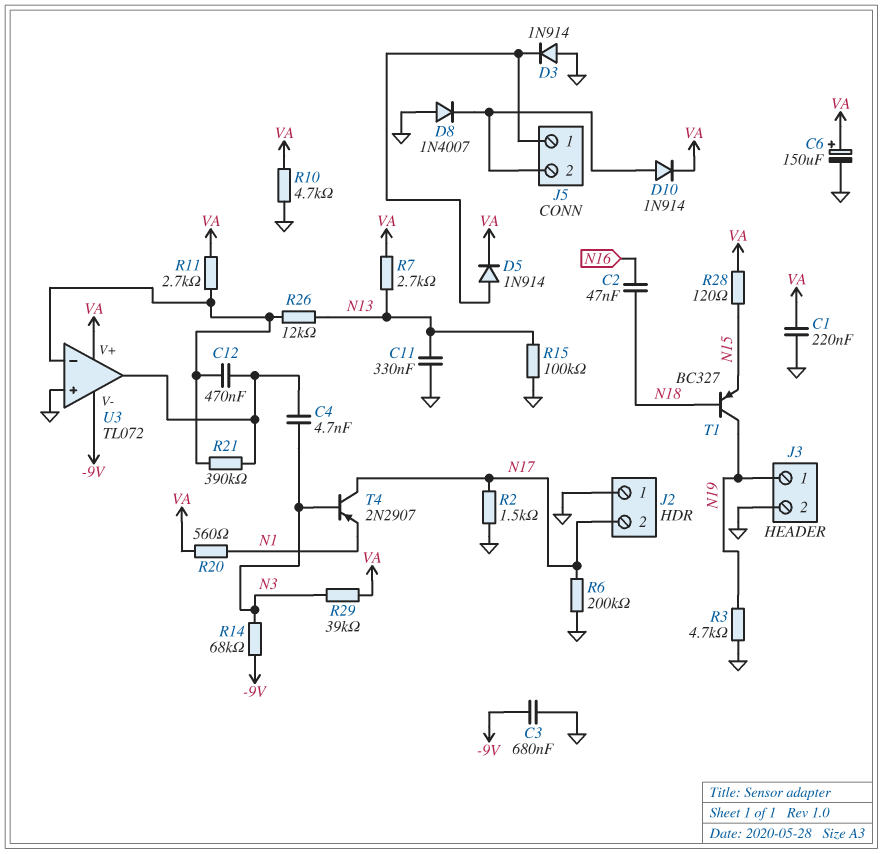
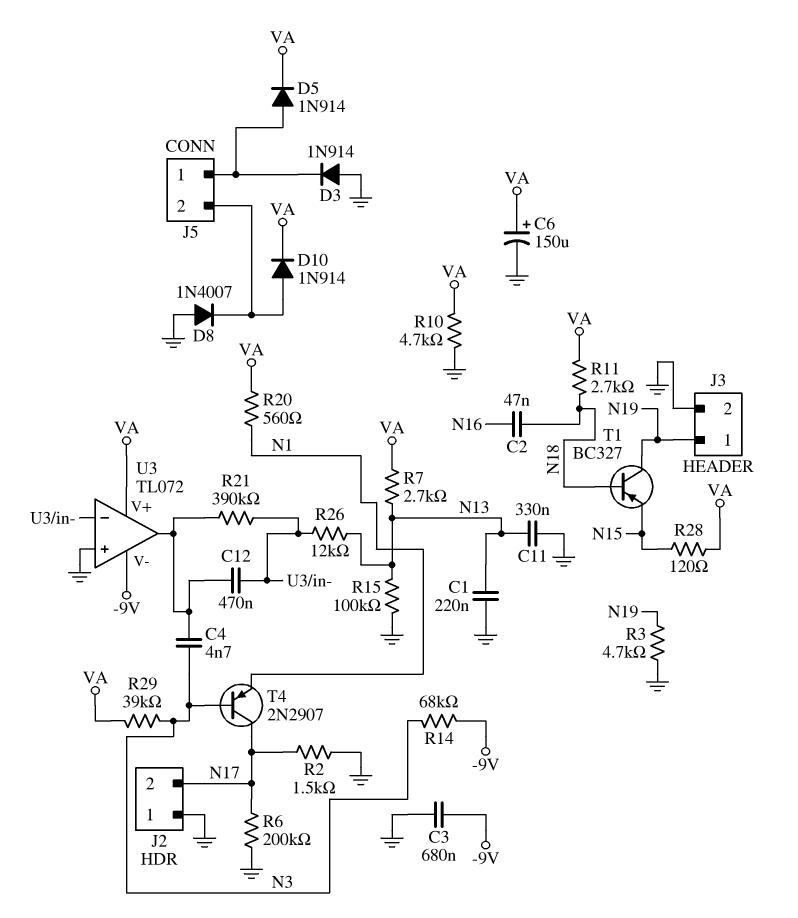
C1: 220nF (GND, VA) -> 220nF (GND, N13)
R11: 2.7k (U3/in-, VA) -> 2.7k (N18, VA)

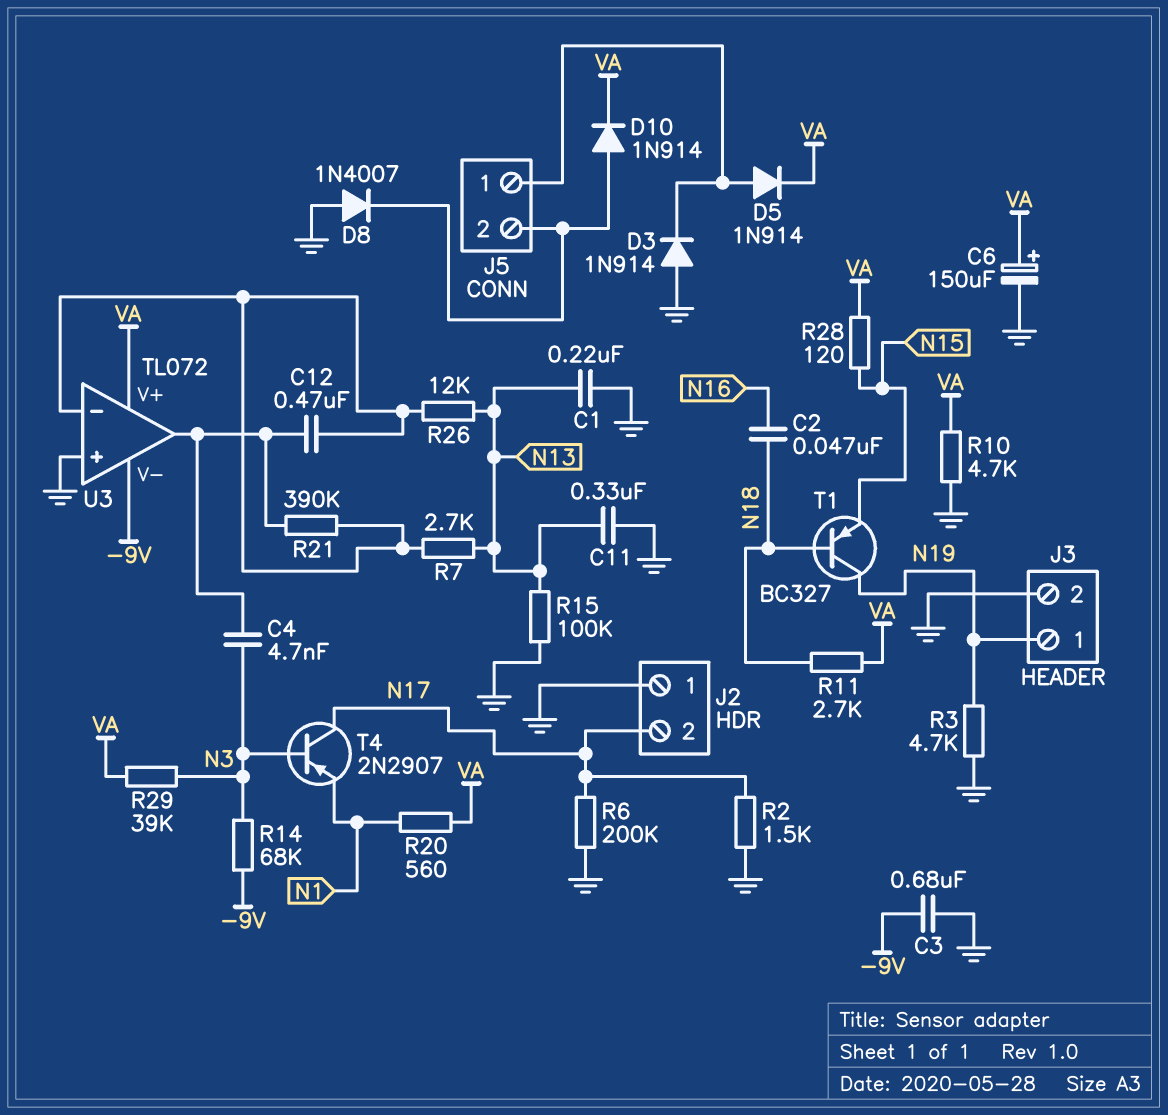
R7: 2.7k (N13, VA) -> 2.7k (N13, U3/in-)

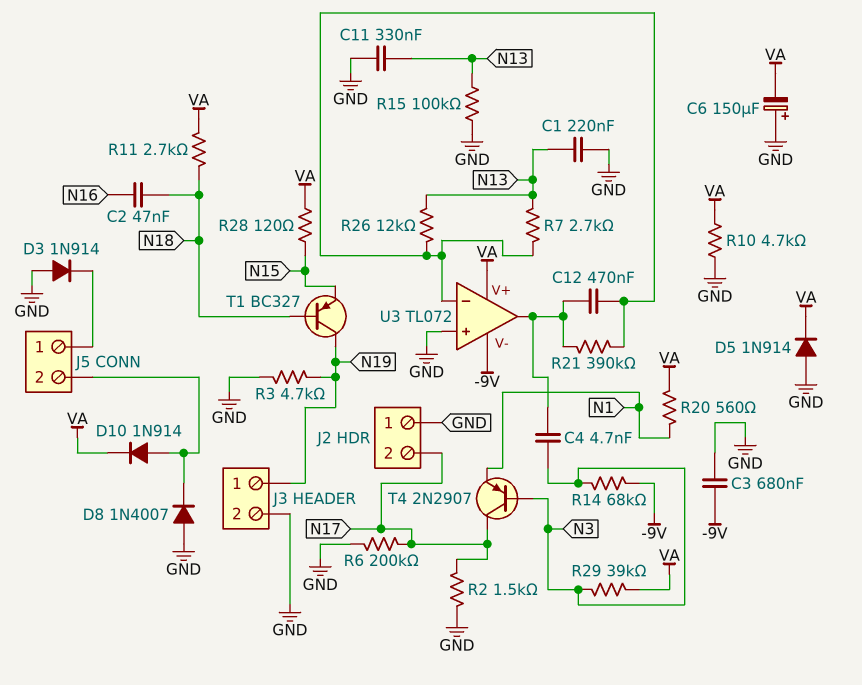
C6: 150uF (plus VA, minus GND) -> 150uF (plus GND, minus VA)
D5: diode 1N914 (A J5/1, K VA) -> diode 1N914 (A GND, K VA)

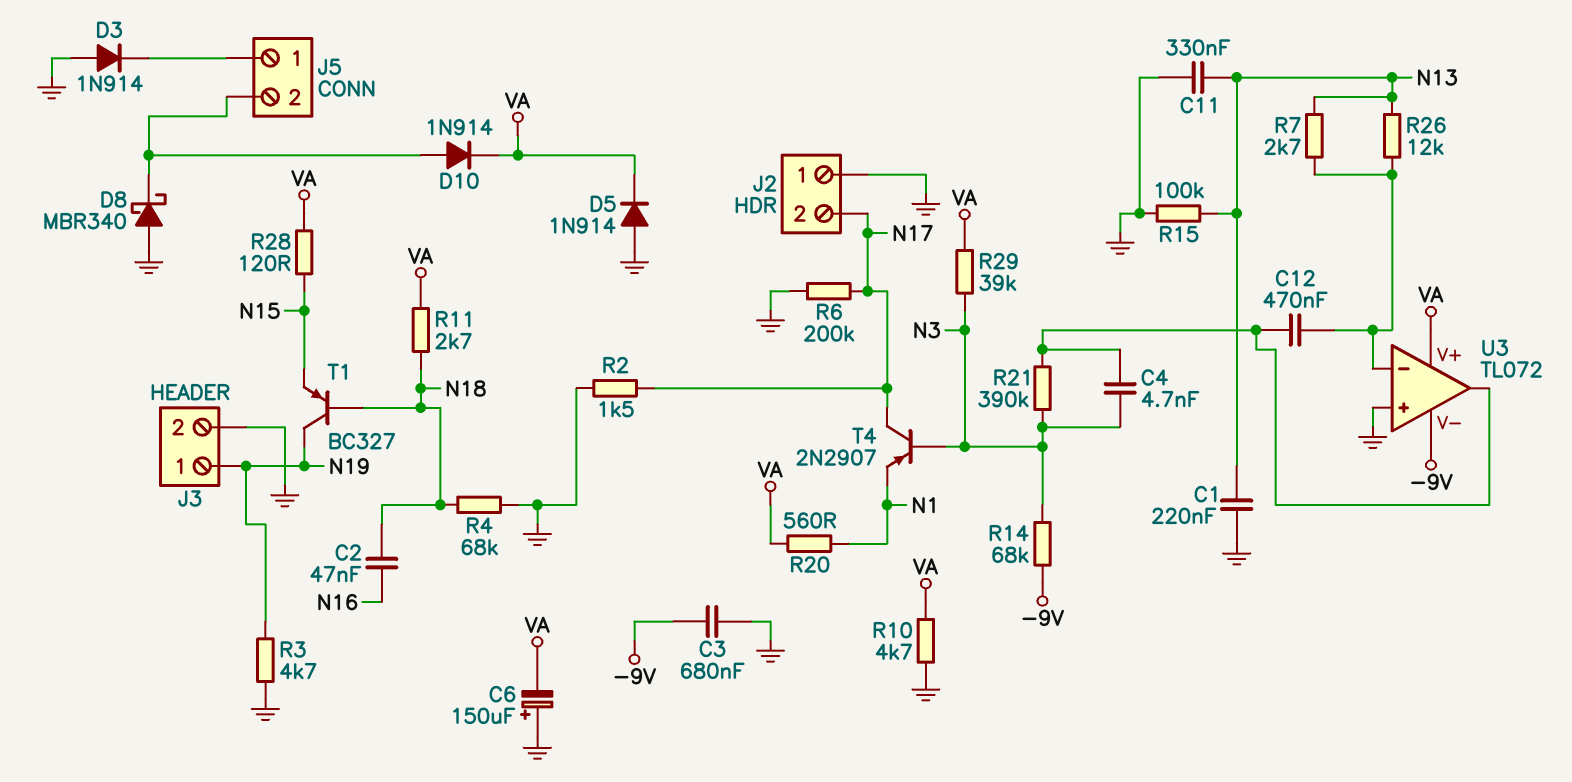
D8: diode 1N4007 (A GND, K J5/2) -> schottky MBR340 (A GND, K J5/2)
R4: none -> 68k (GND, N18)
R21: 390k (U3/in-, U3/out) -> 390k (N3, U3/out)

